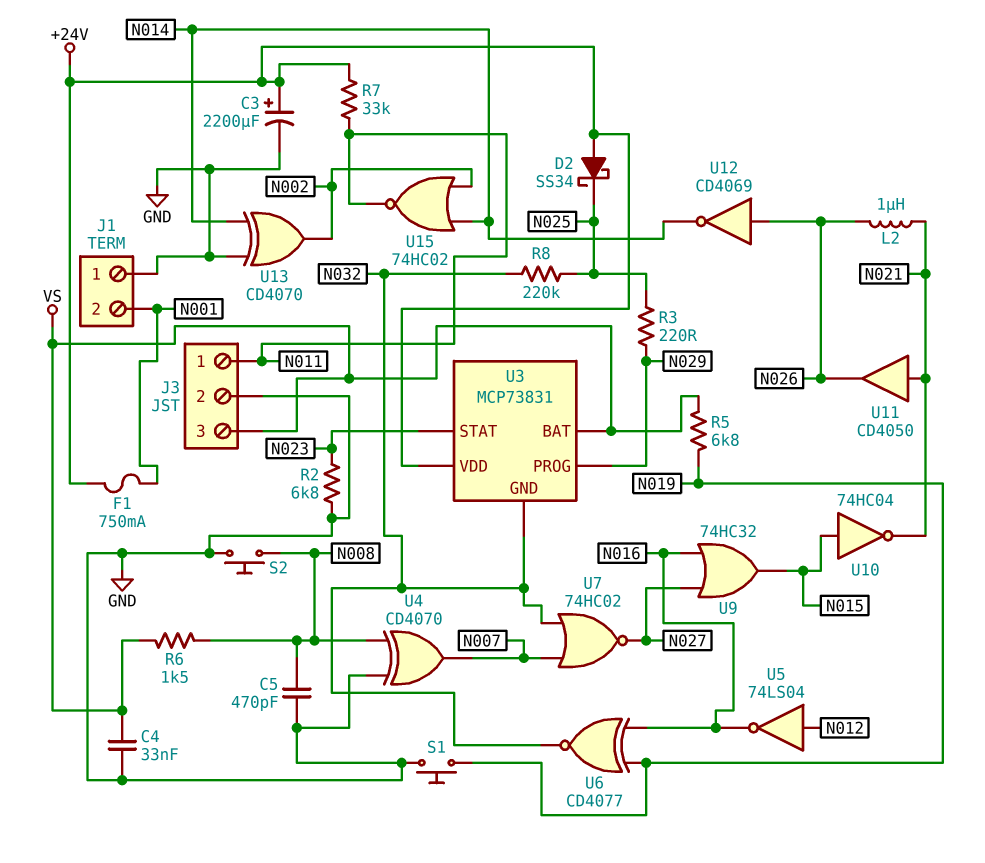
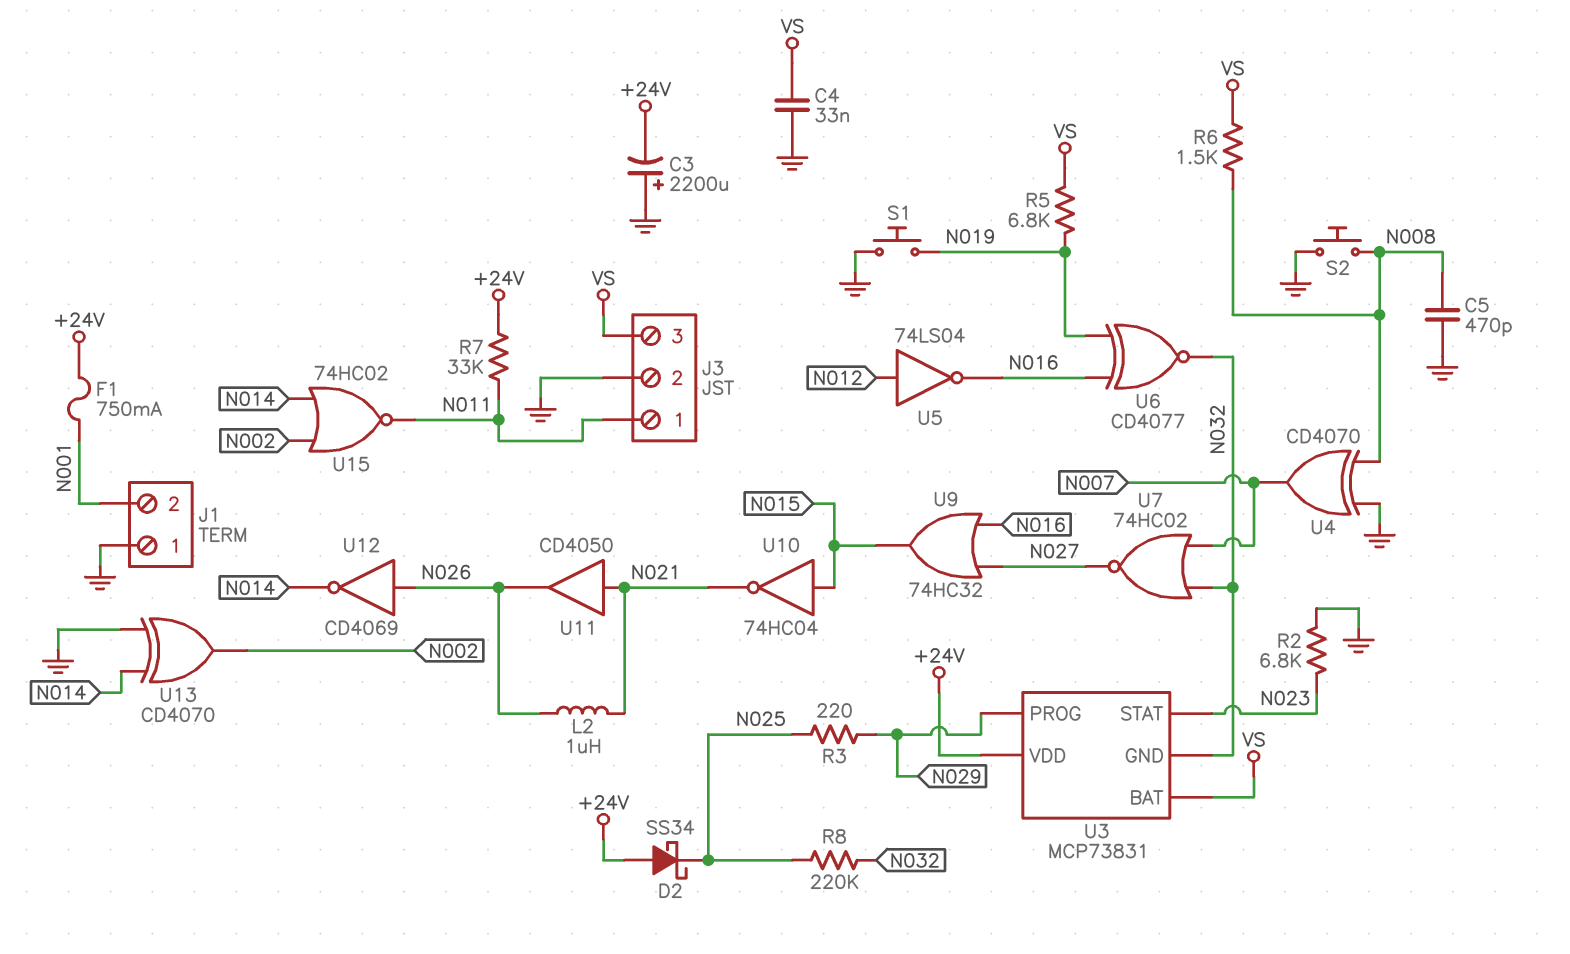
C3: 2200uF (plus +24V, minus GND) -> 2200uF (plus GND, minus +24V)

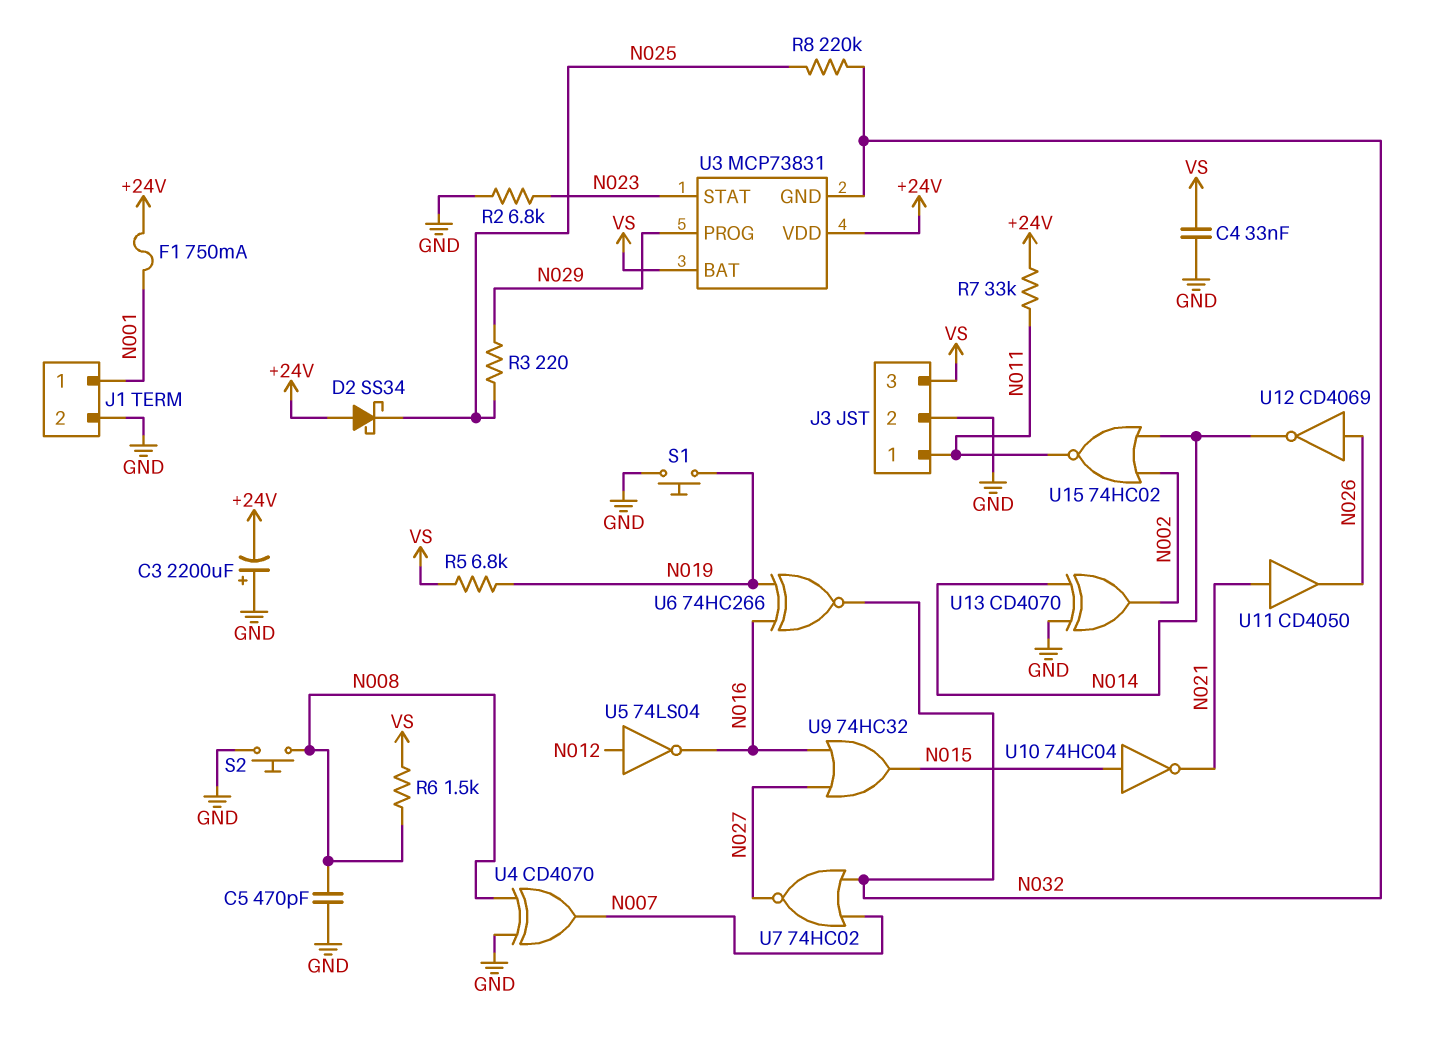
J1 pin 1: GND -> N001
J1 pin 2: N001 -> GND
L2: 1uH (N021, N026) -> none
U6: XNOR CD4077 (in N016, in N019, out N032) -> XNOR 74HC266 (in N016, in N019, out N032)

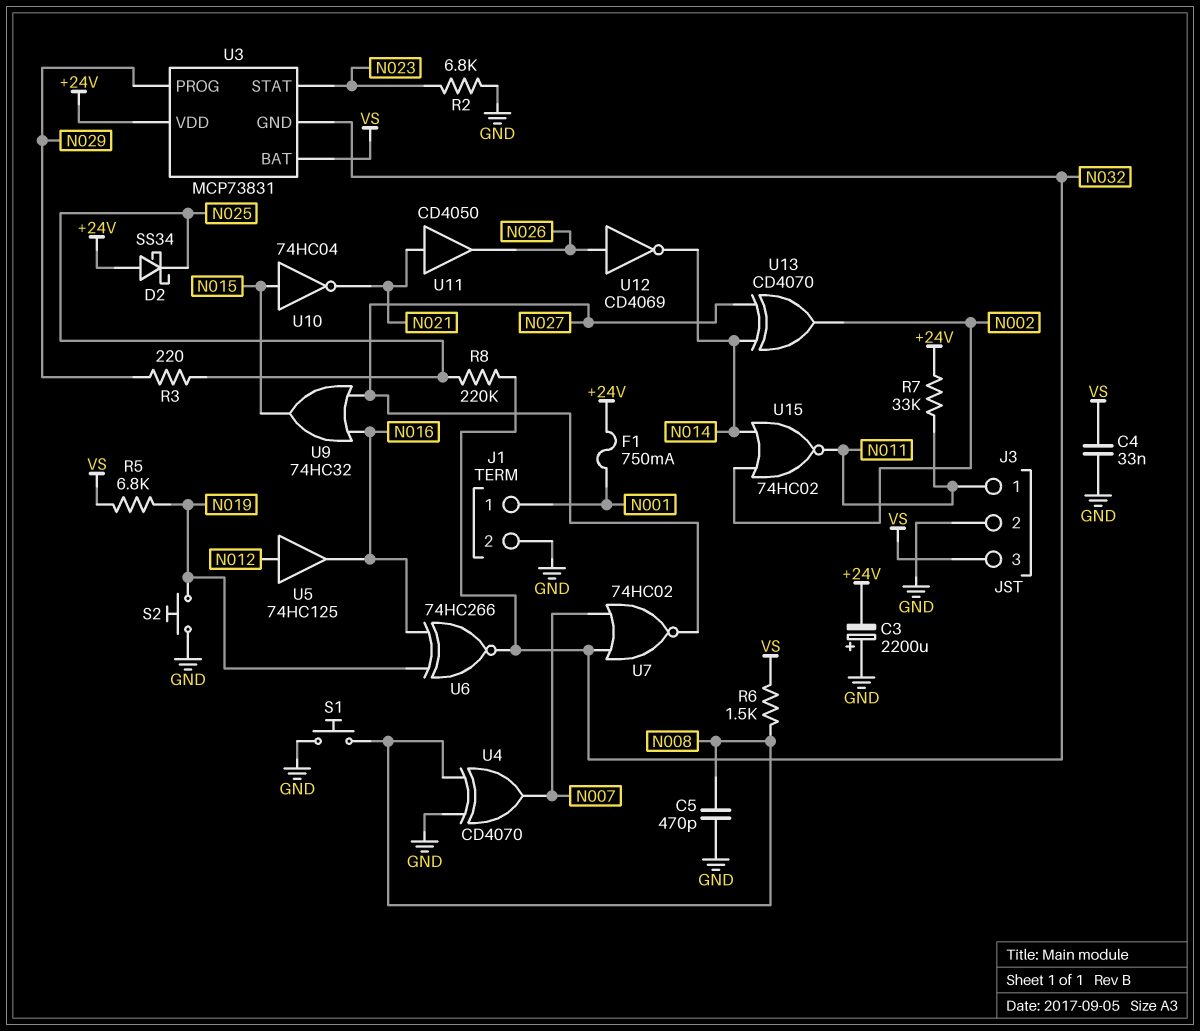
S1: button (GND, N019) -> button (GND, N008)
S2: button (GND, N008) -> button (GND, N019)
U5: NOT 74LS04 (in N012, out N016) -> buffer 74HC125 (in N012, out N016)
U13: XOR CD4070 (in GND, in N014, out N002) -> XOR CD4070 (in N014, in N027, out N002)

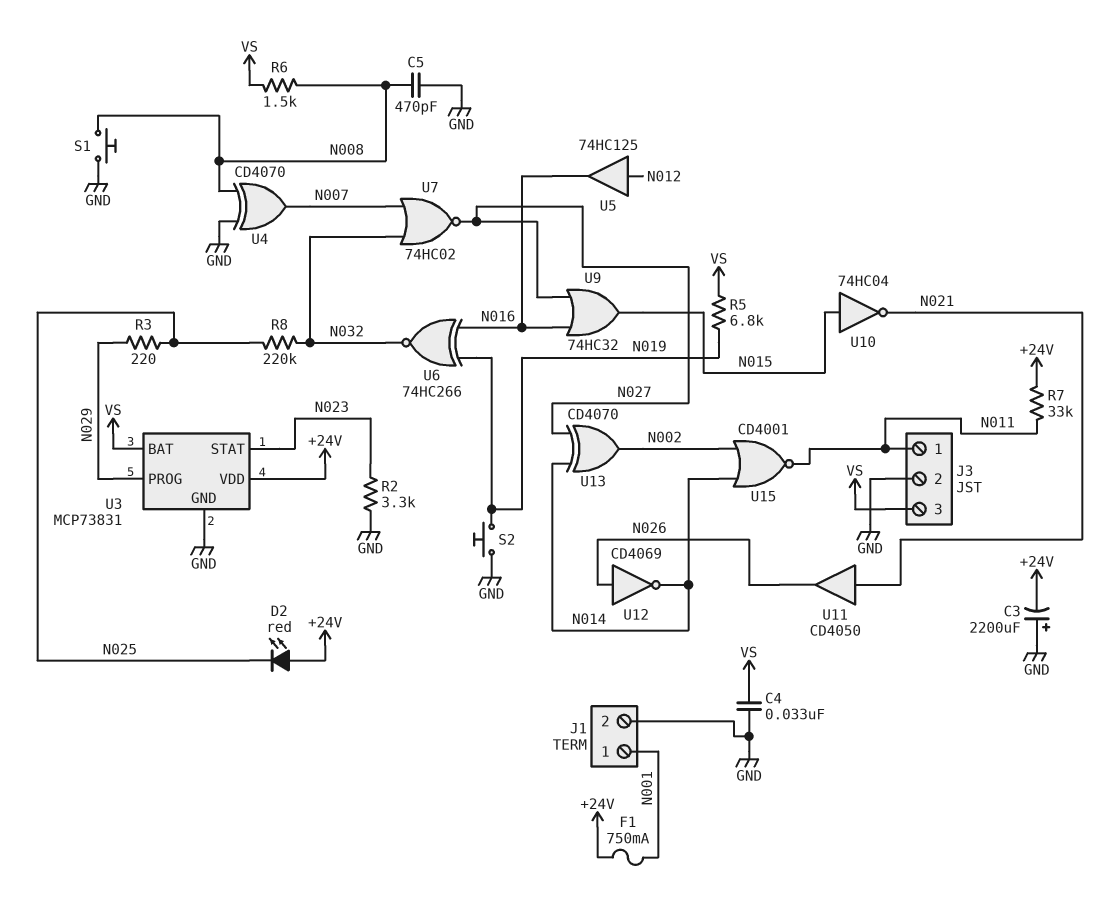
D2: schottky SS34 (A +24V, K N025) -> LED red (A +24V, K N025)
R2: 6.8k (GND, N023) -> 3.3k (GND, N023)
U3 pin GND: N032 -> GND
U15: NOR 74HC02 (in N002, in N014, out N011) -> NOR CD4001 (in N002, in N014, out N011)

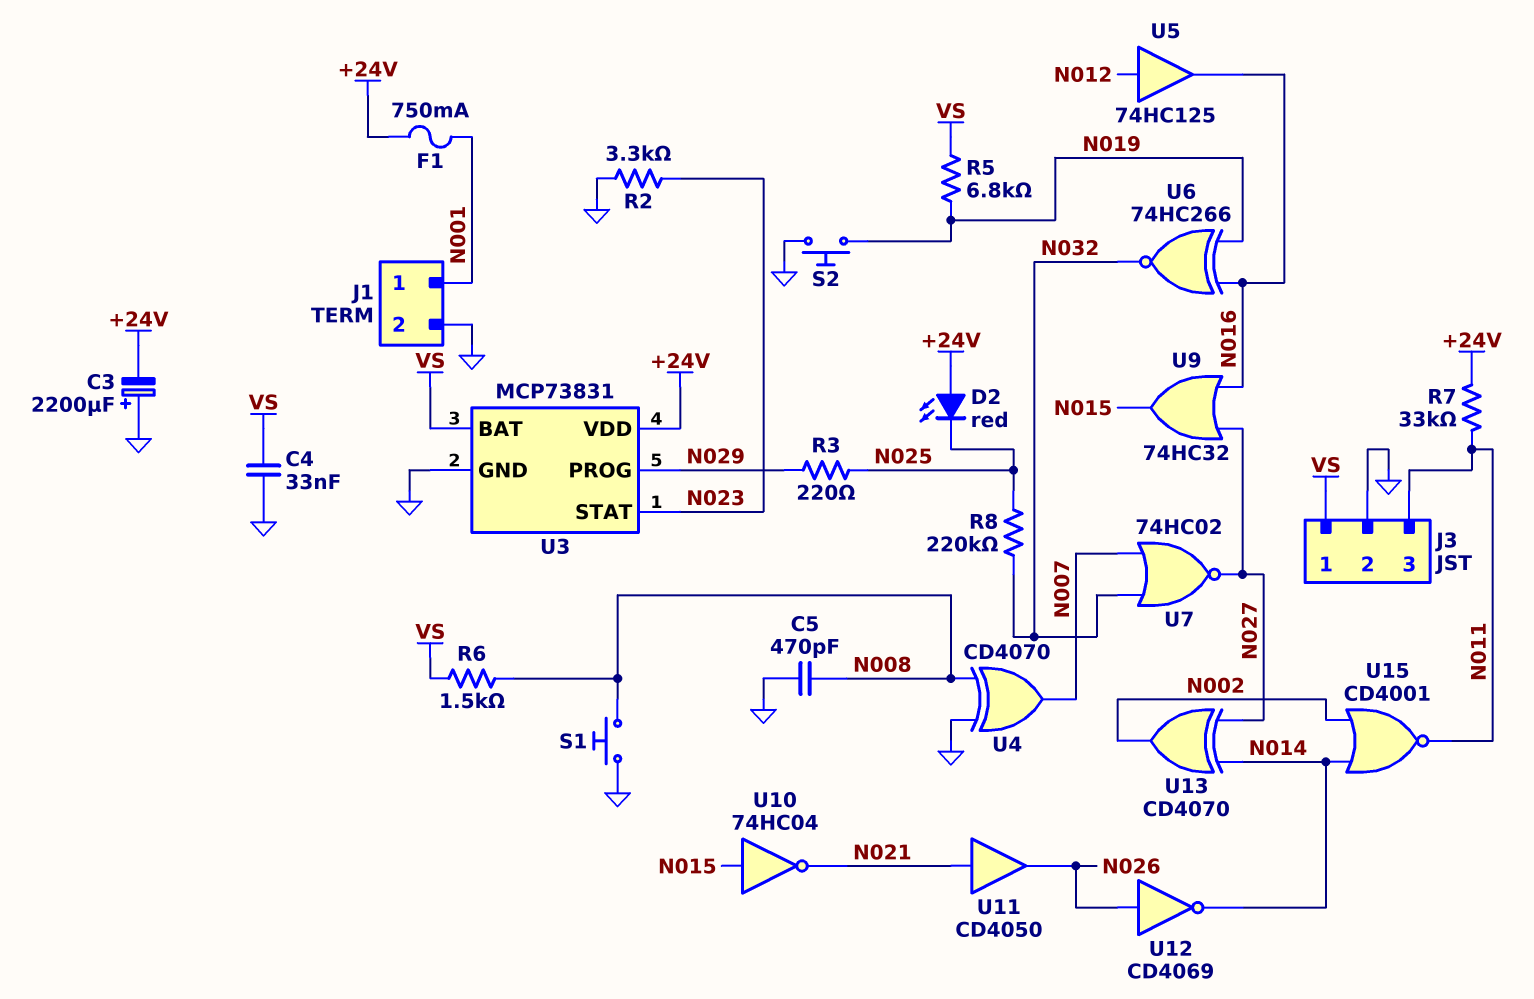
J3 pin 1: N011 -> VS
J3 pin 3: VS -> N011

